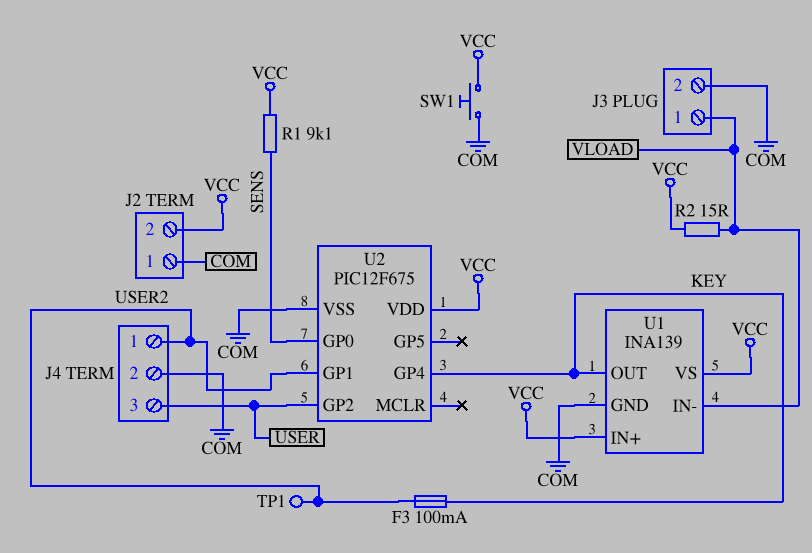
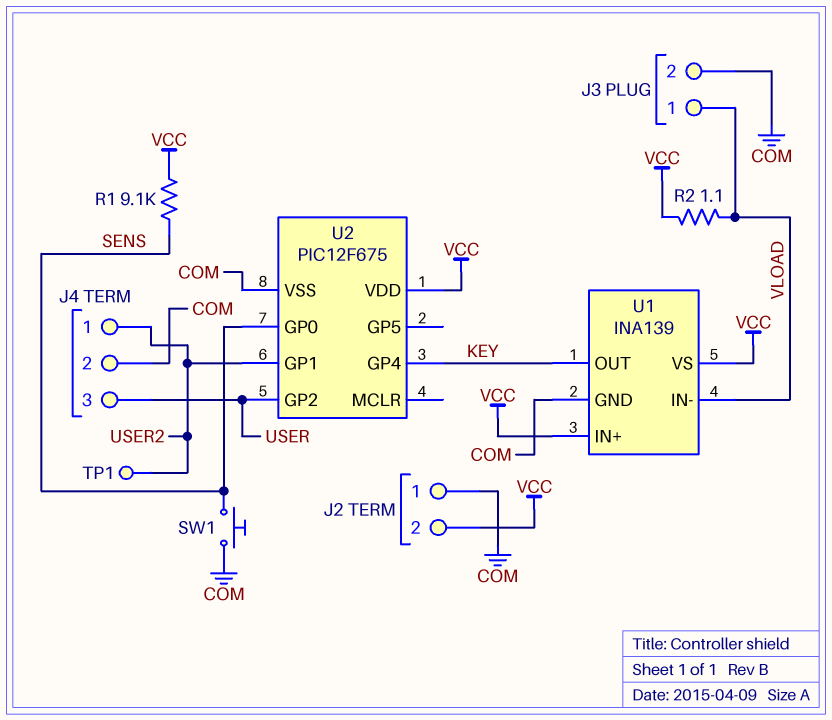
F3: 100mA (KEY, USER2) -> none
R2: 15 (VCC, VLOAD) -> 1.1 (VCC, VLOAD)
SW1: button (COM, VCC) -> button (COM, SENS)

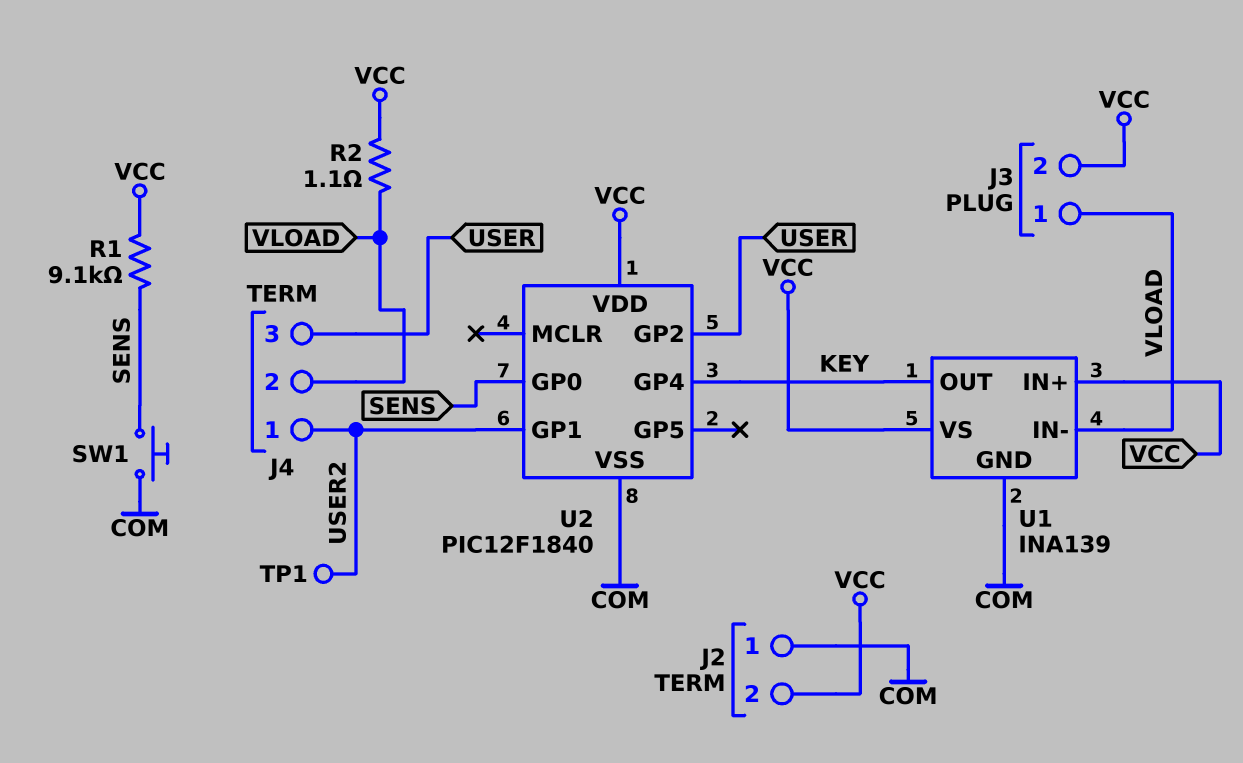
J3 pin 2: COM -> VCC
J4 pin 2: COM -> VLOAD
U2: PIC12F675 -> PIC12F1840

